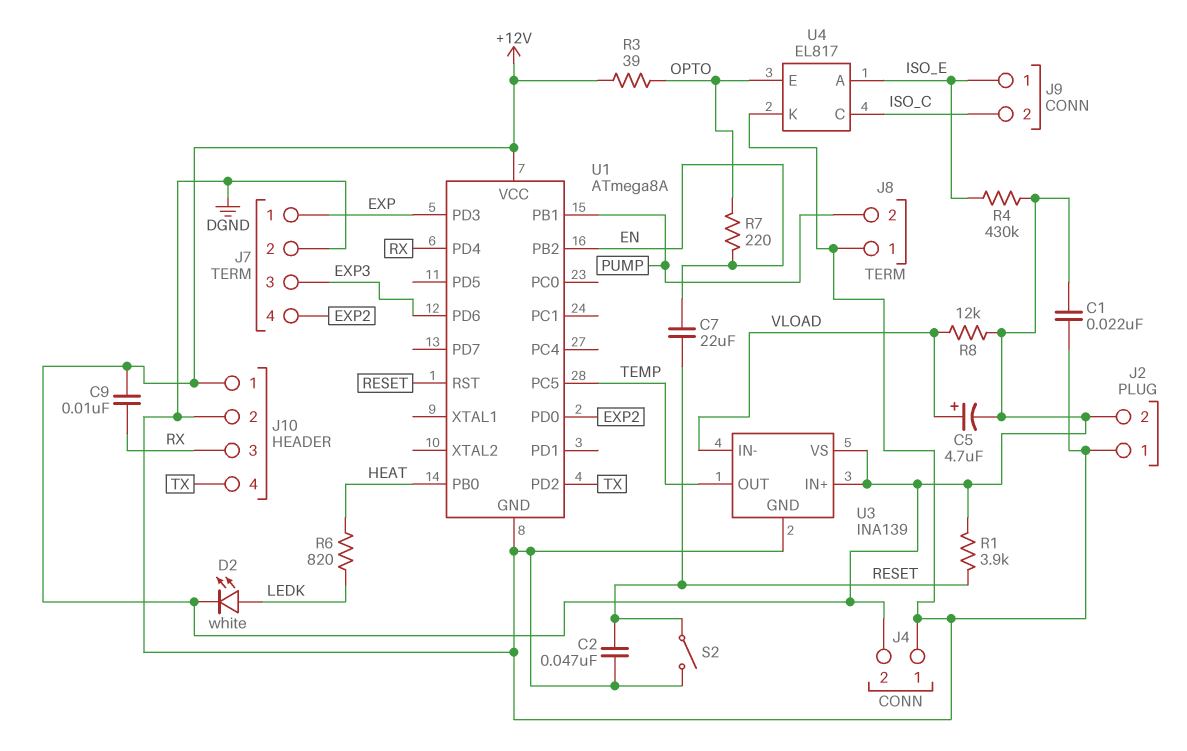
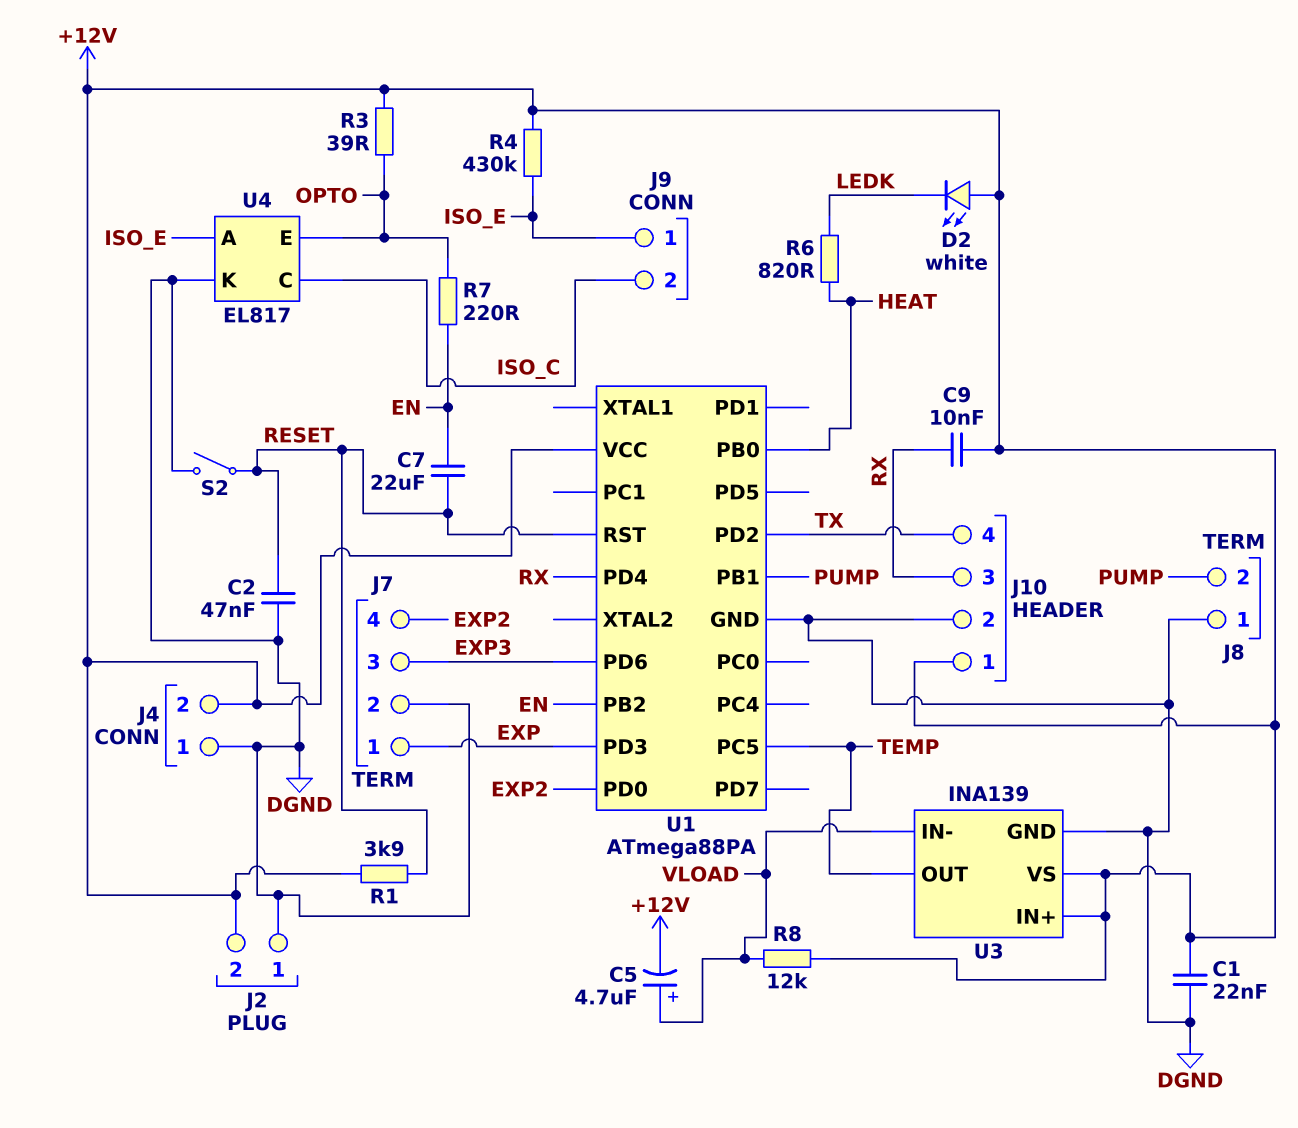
D2: LED white (A LEDK, K +12V) -> LED white (A +12V, K LEDK)
U1: ATmega8A -> ATmega88PA

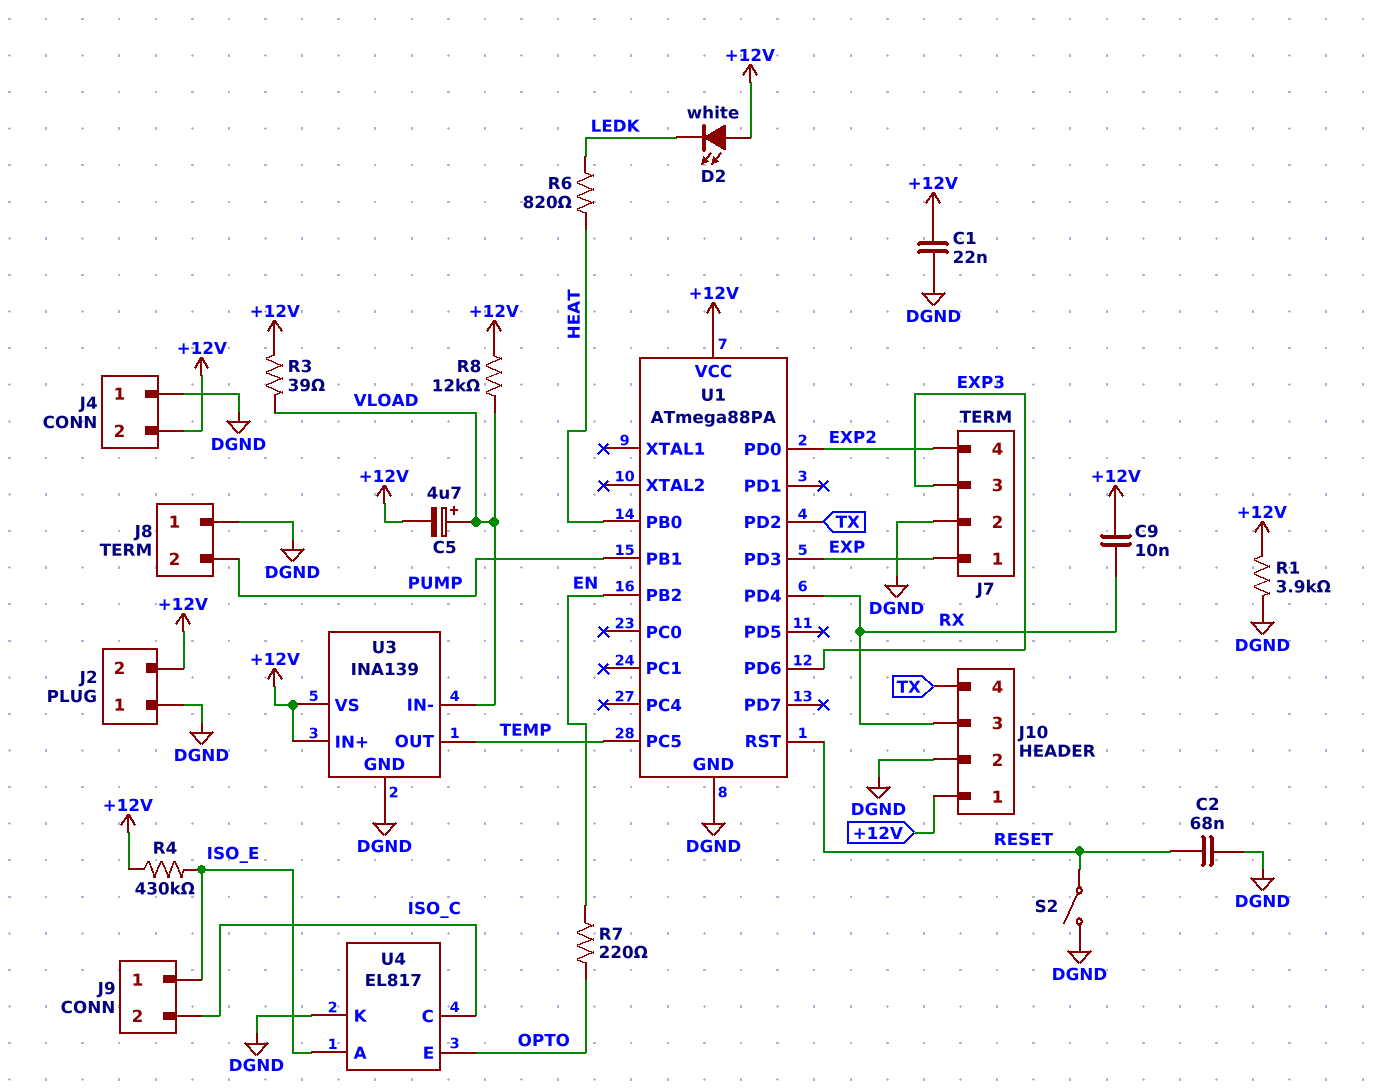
C2: 47nF (DGND, RESET) -> 68nF (DGND, RESET)
C7: 22uF (EN, RESET) -> none
R1: 3.9k (+12V, RESET) -> 3.9k (+12V, DGND)
R3: 39 (+12V, OPTO) -> 39 (+12V, VLOAD)

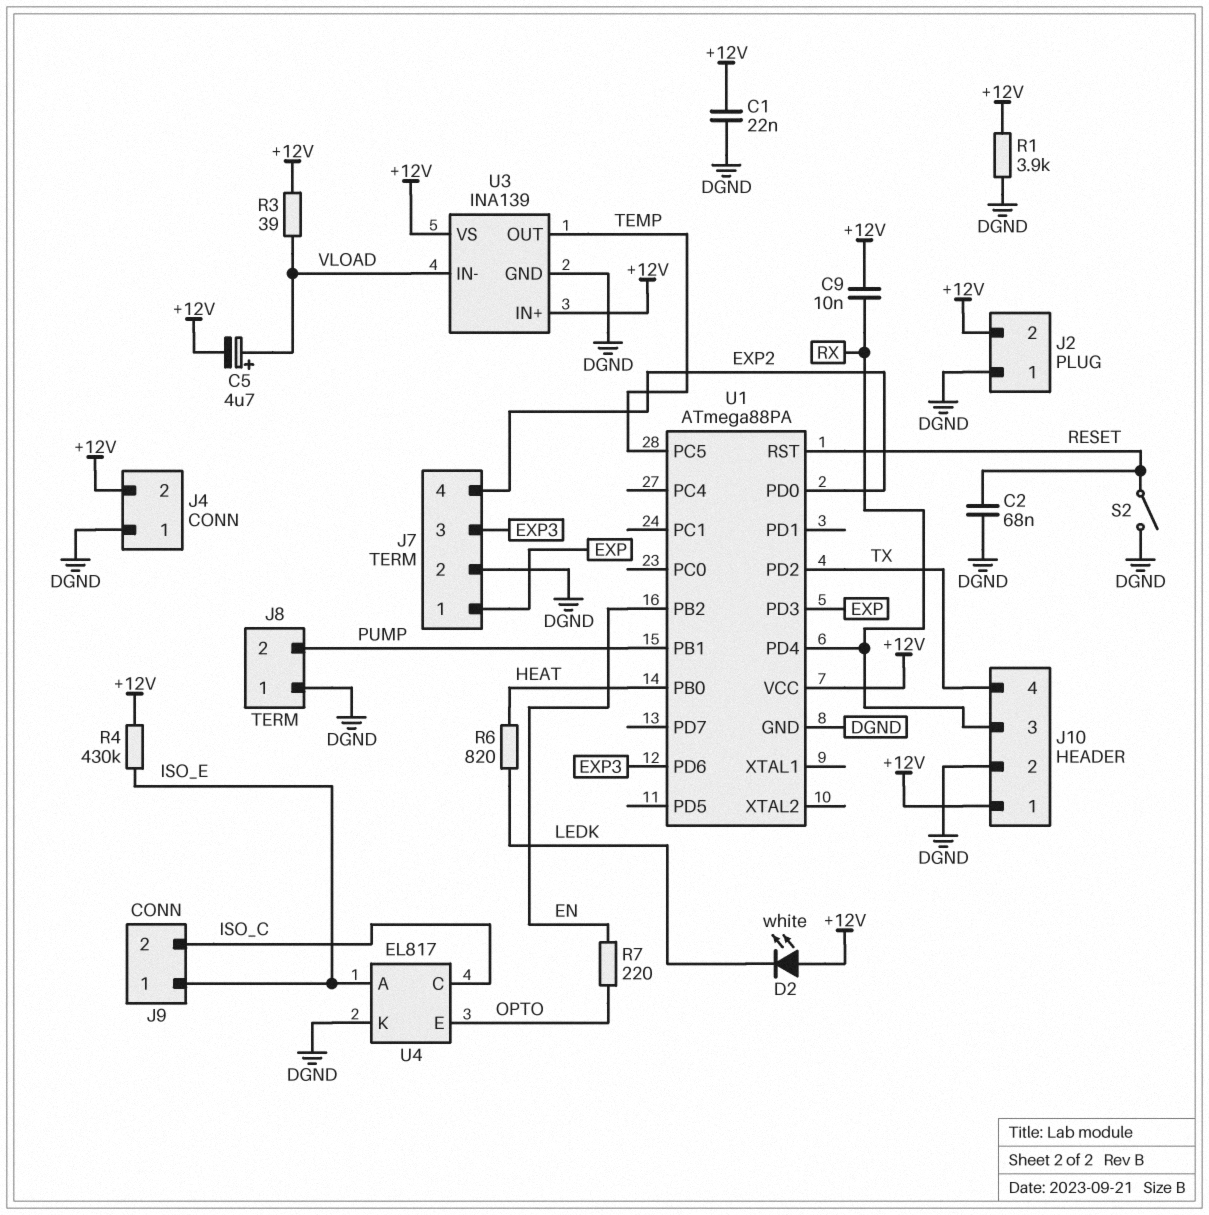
R8: 12k (+12V, VLOAD) -> none

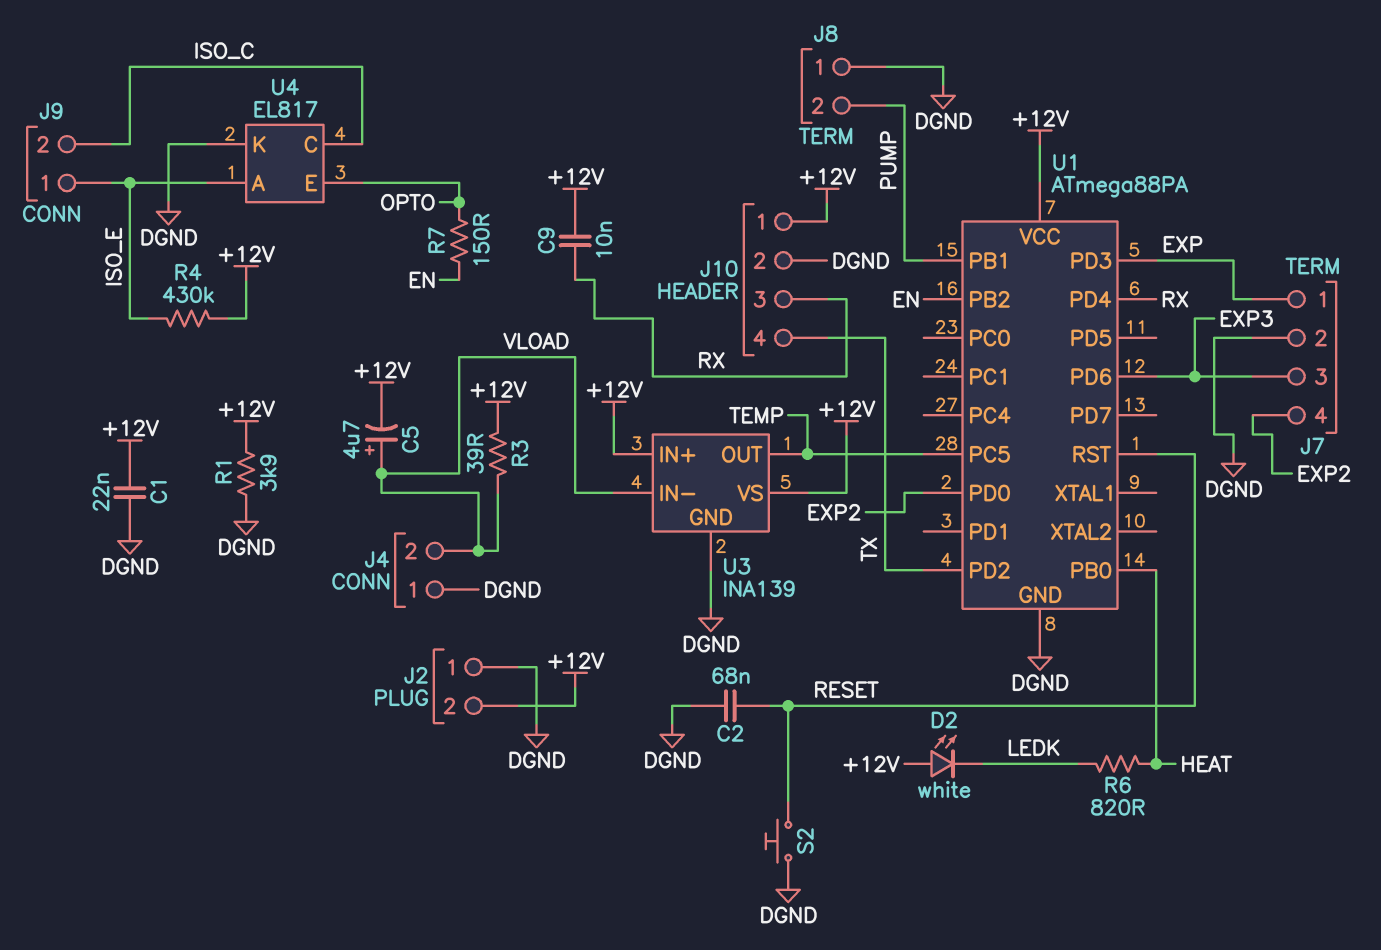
J4 pin 2: +12V -> VLOAD
R7: 220 (EN, OPTO) -> 150 (EN, OPTO)
S2: switch (DGND, RESET) -> button (DGND, RESET)

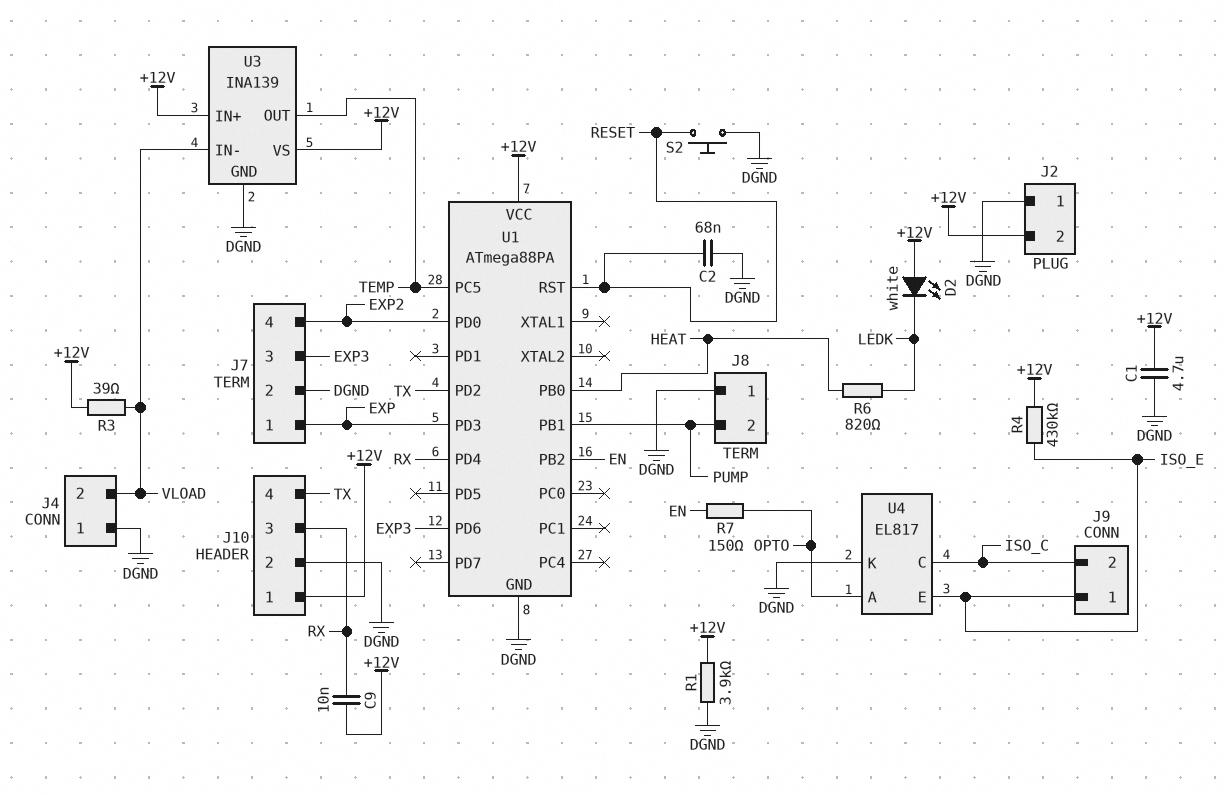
C1: 22nF (+12V, DGND) -> 4.7uF (+12V, DGND)
C5: 4.7uF (plus VLOAD, minus +12V) -> none
U4 pin A: ISO_E -> OPTO
U4 pin E: OPTO -> ISO_E

